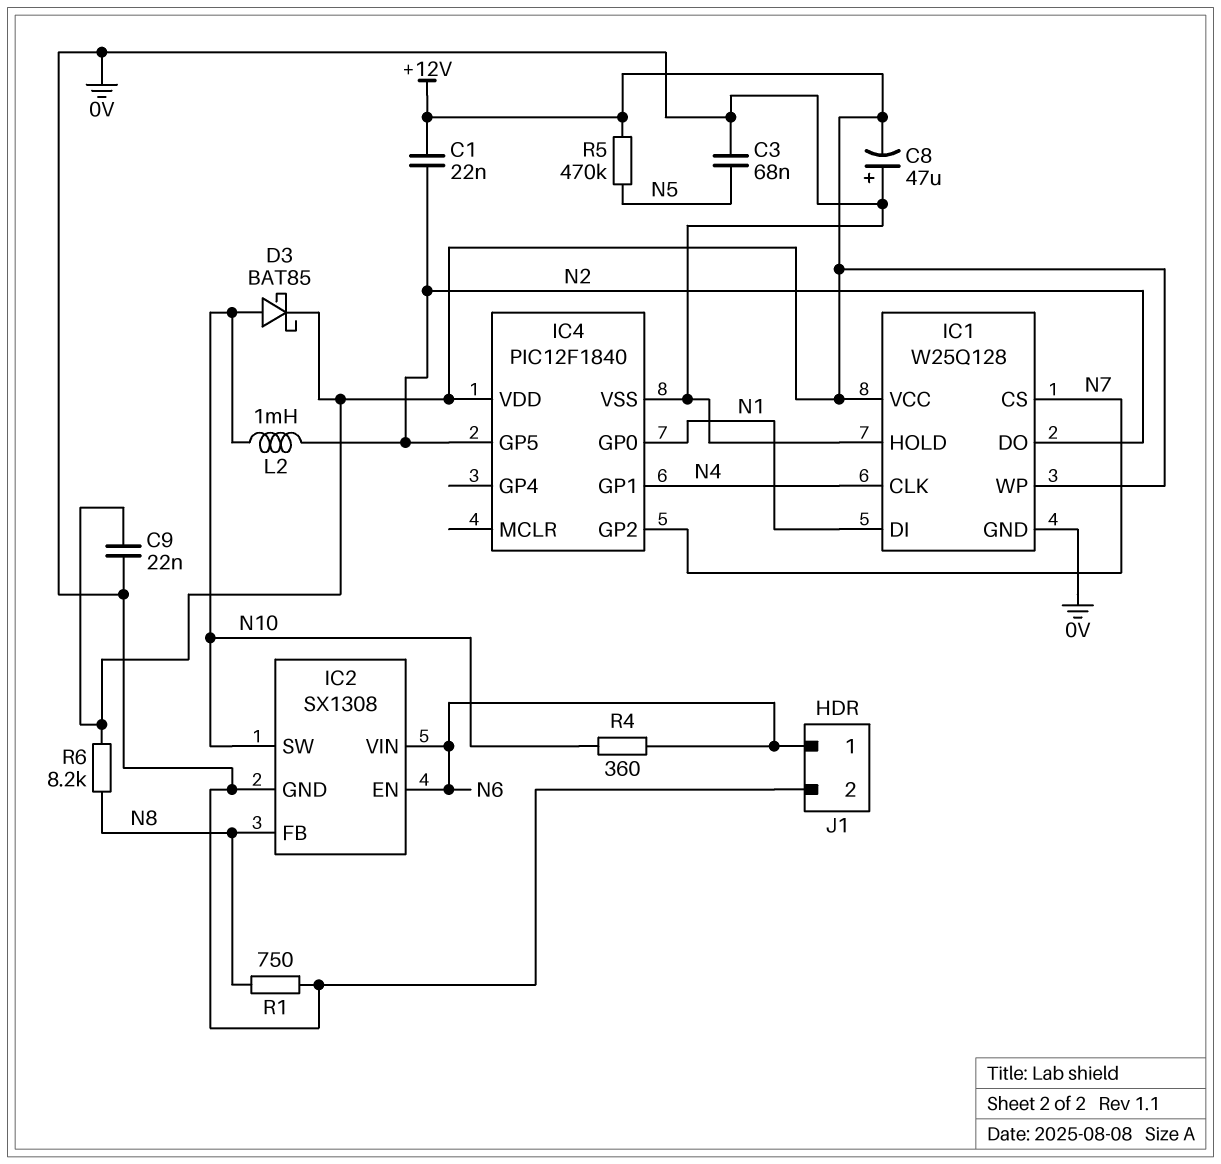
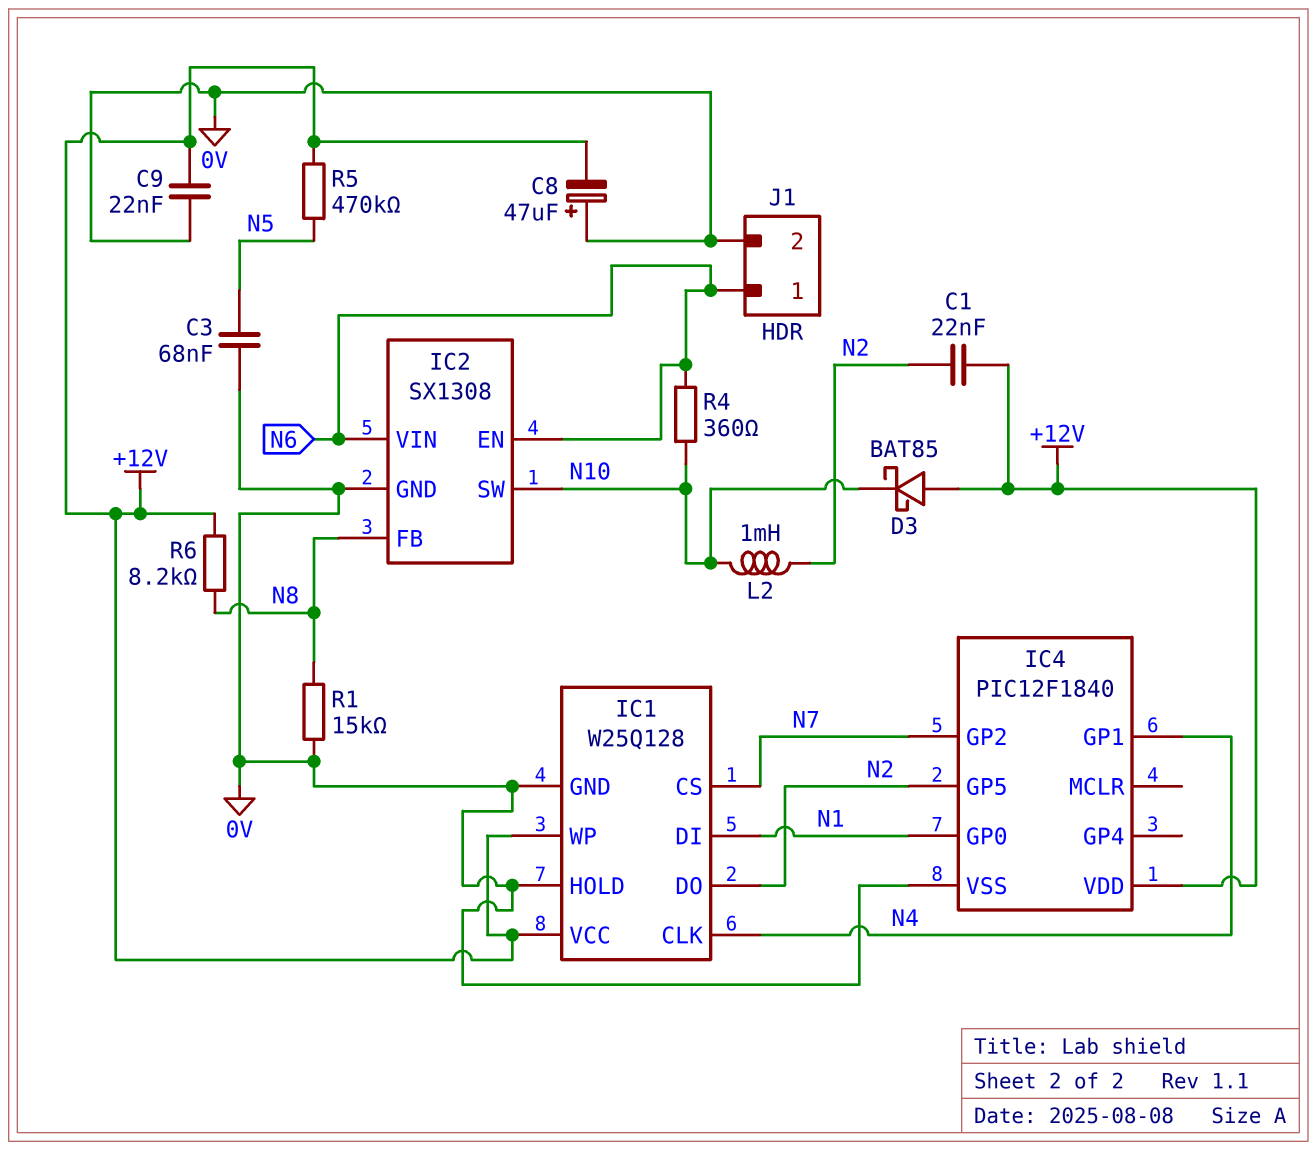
D3: schottky BAT85 (A N10, K +12V) -> schottky BAT85 (A +12V, K N10)
R1: 750 (0V, N8) -> 15k (0V, N8)

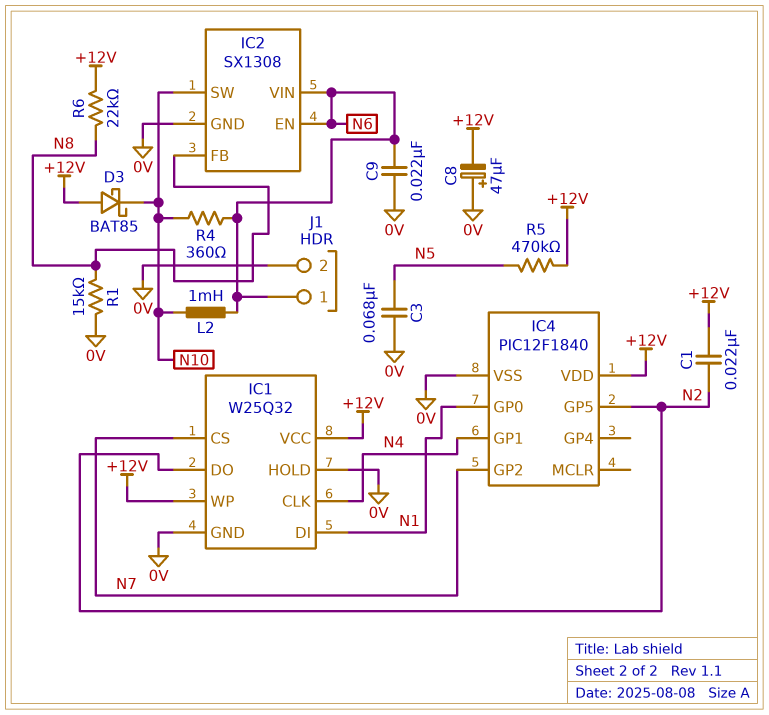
C9: 22nF (+12V, 0V) -> 22nF (0V, N6)
IC1: W25Q128 -> W25Q32
L2: 1mH (N2, N10) -> 1mH (N6, N10)
R6: 8.2k (+12V, N8) -> 22k (+12V, N8)

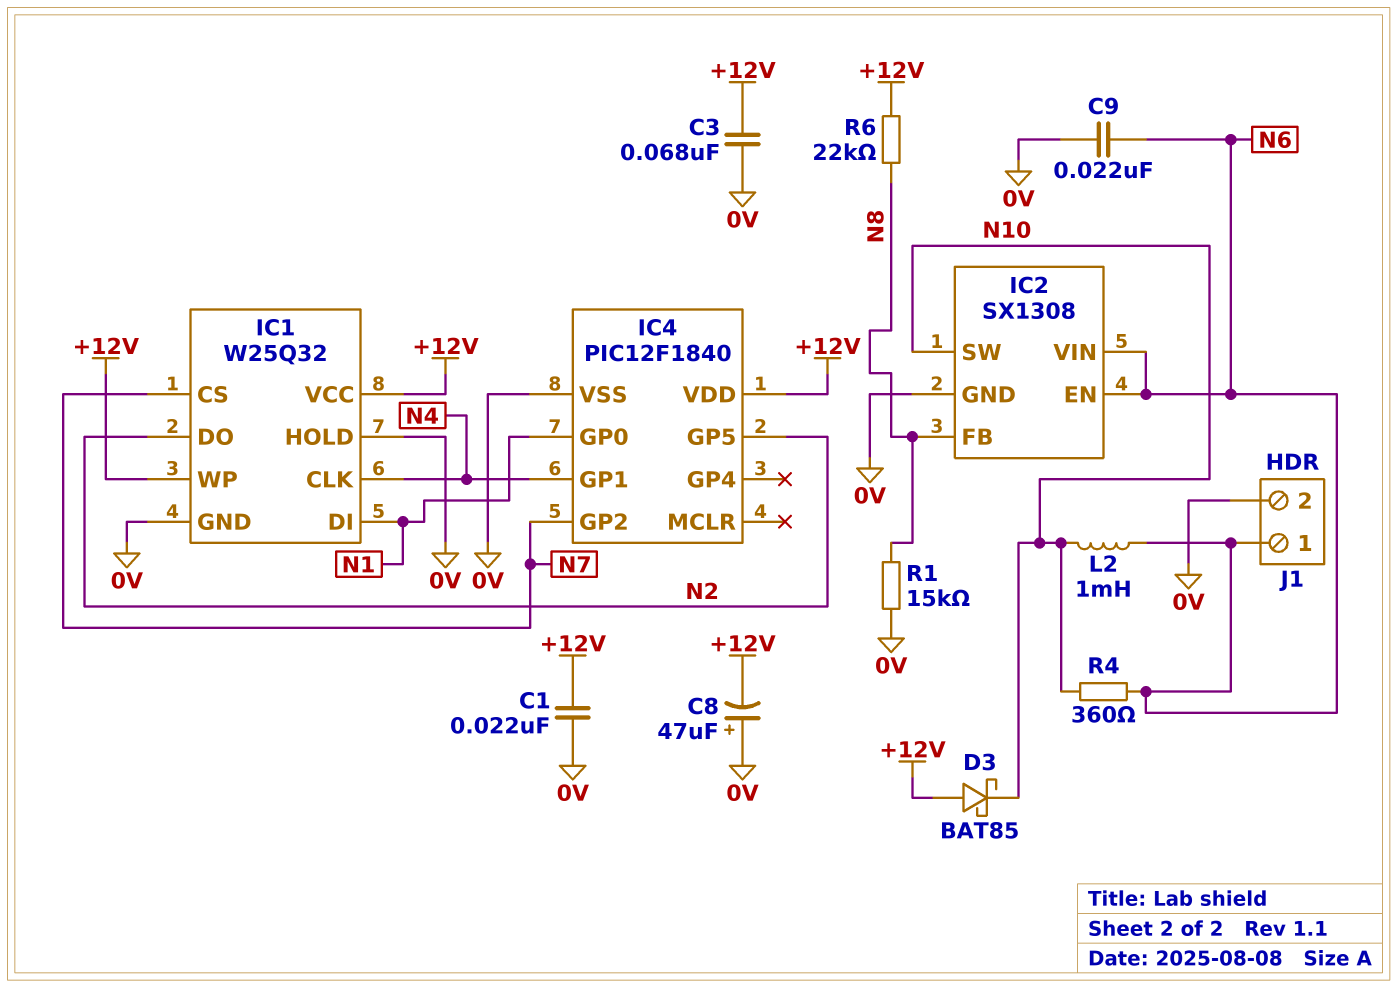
C1: 22nF (+12V, N2) -> 22nF (+12V, 0V)
C3: 68nF (0V, N5) -> 68nF (+12V, 0V)
R5: 470k (+12V, N5) -> none

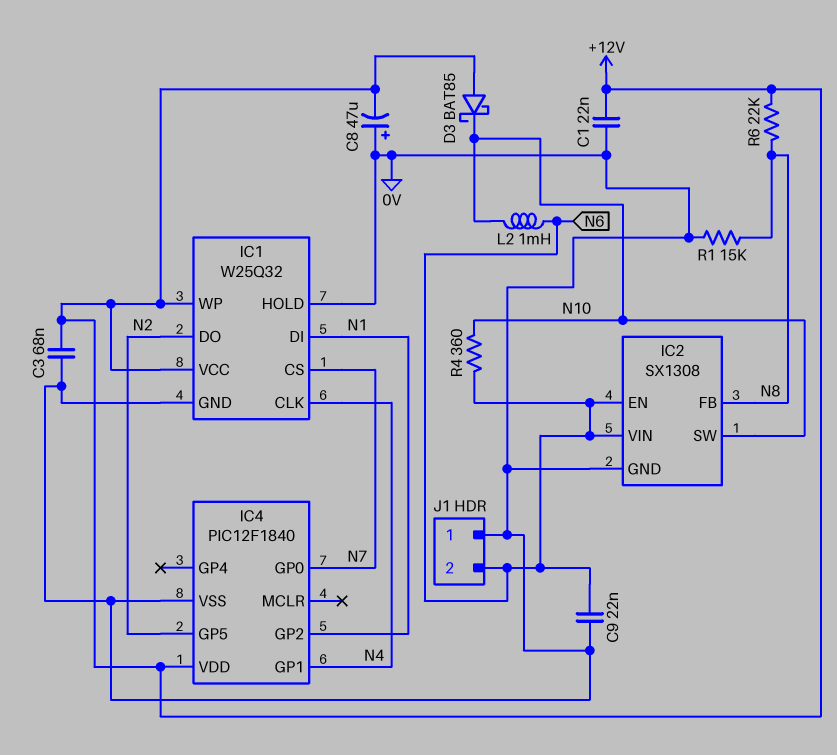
IC4 pin GP0: N1 -> N7
IC4 pin GP2: N7 -> N1
J1 pin 1: N6 -> 0V
J1 pin 2: 0V -> N6

